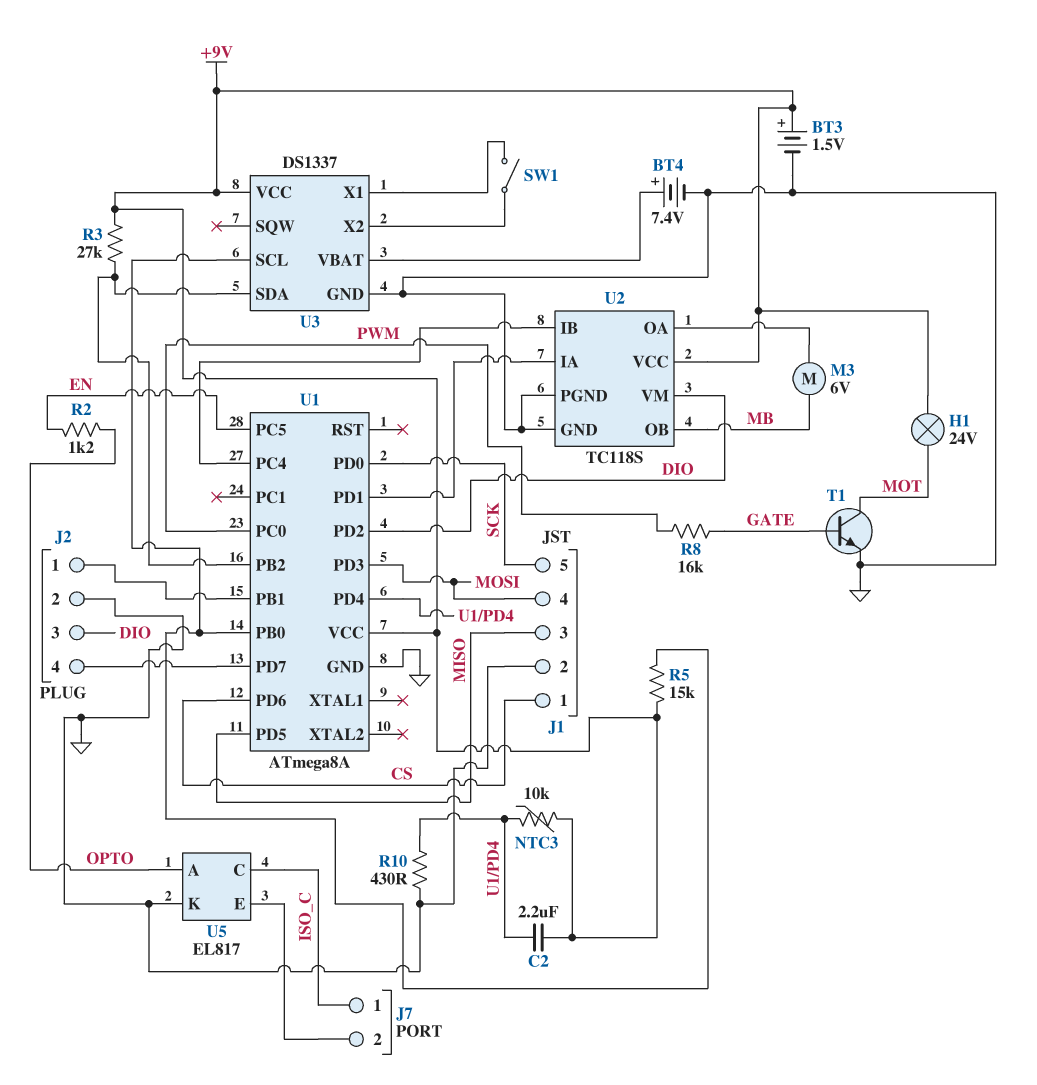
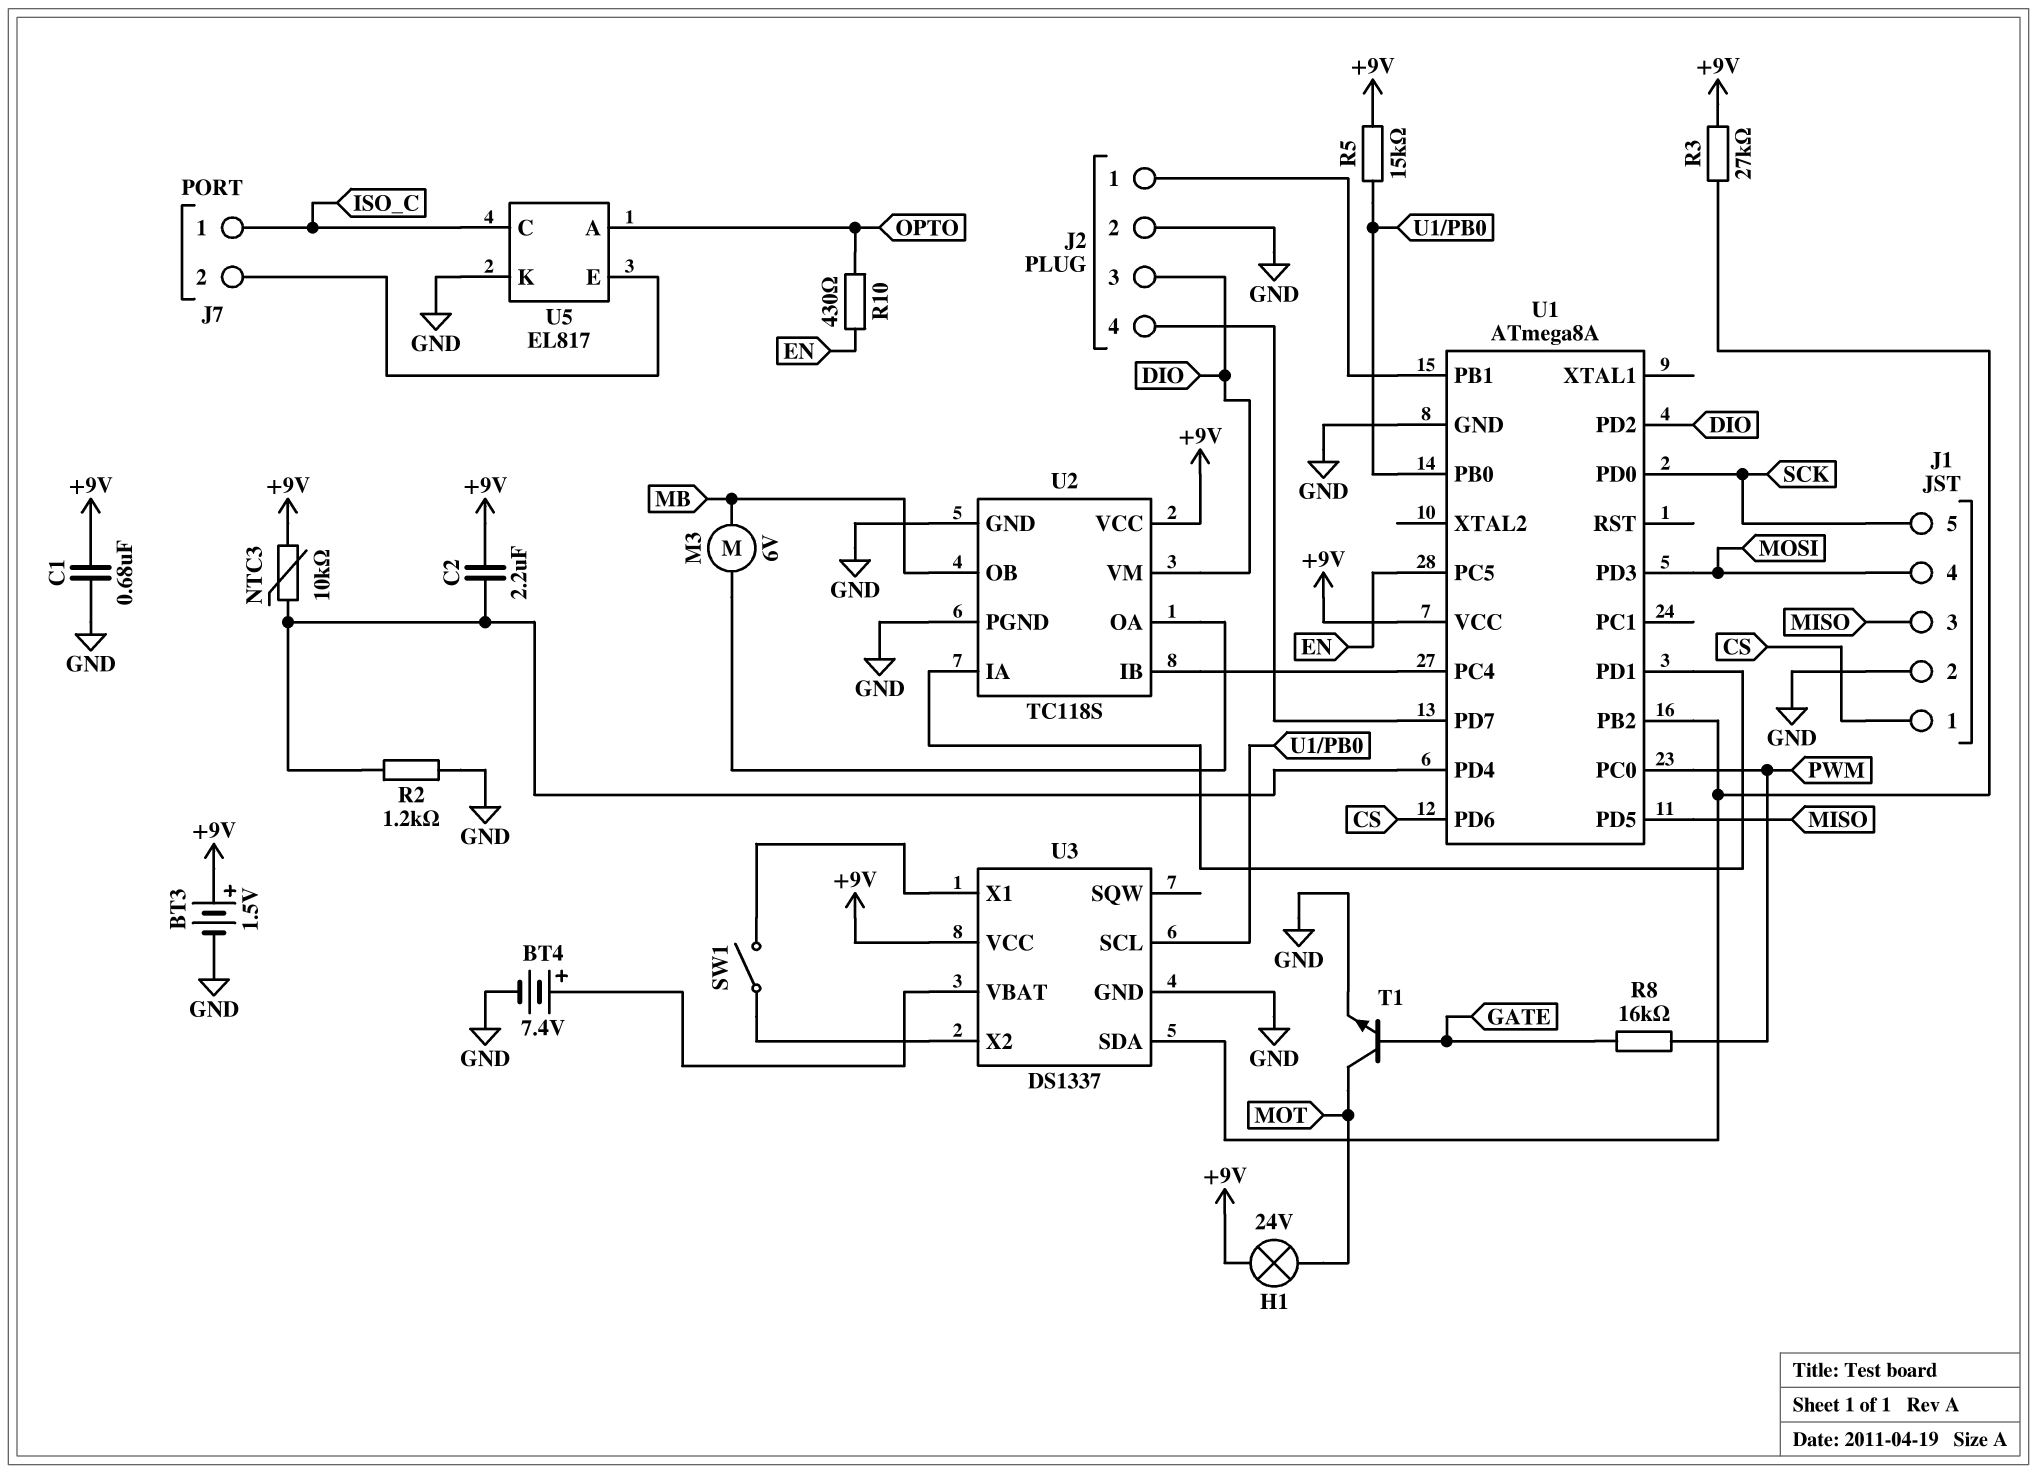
C1: none -> 680nF (+9V, GND)
R2: 1.2k (EN, OPTO) -> 1.2k (GND, U1/PD4)
R10: 430 (GND, U1/PD4) -> 430 (EN, OPTO)

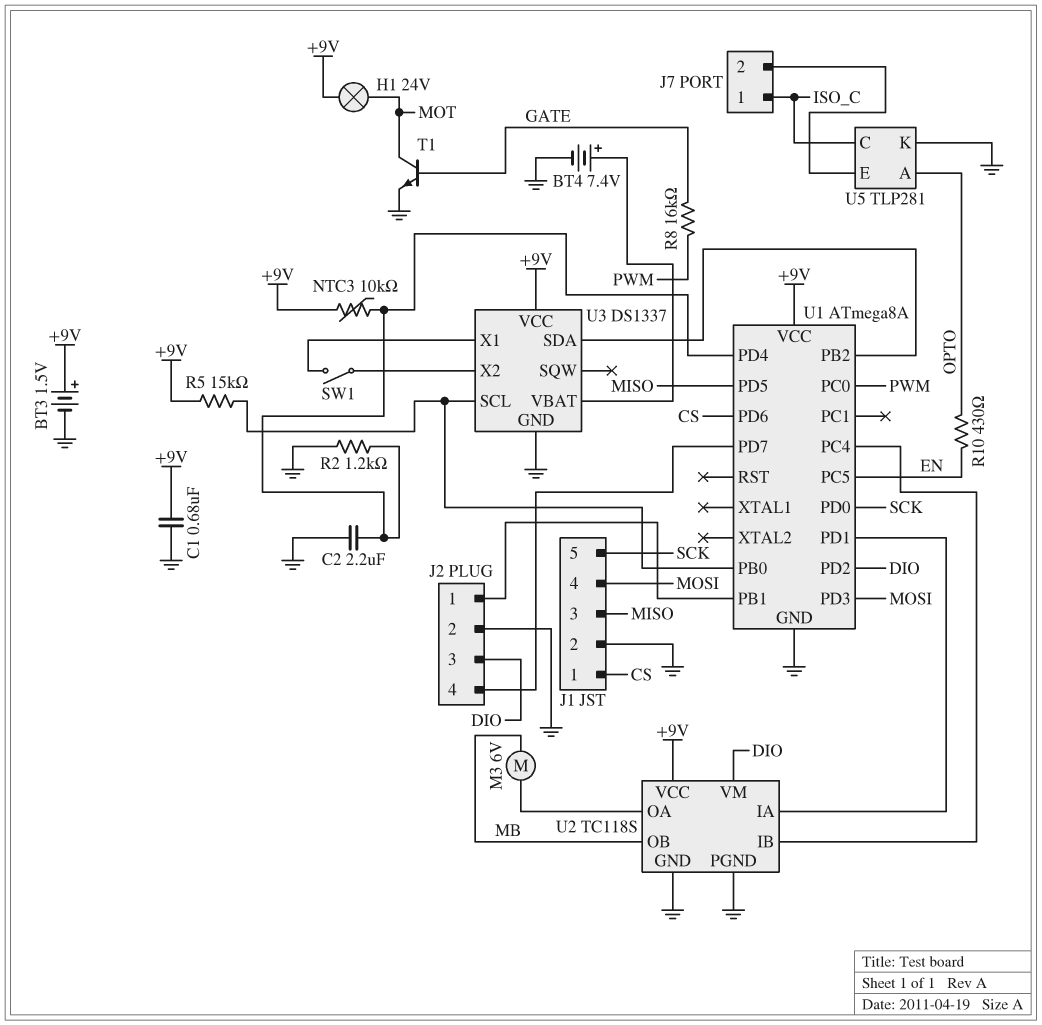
C2: 2.2uF (+9V, U1/PD4) -> 2.2uF (GND, U1/PD4)
R3: 27k (+9V, U1/PB2) -> none
U5: EL817 -> TLP281

